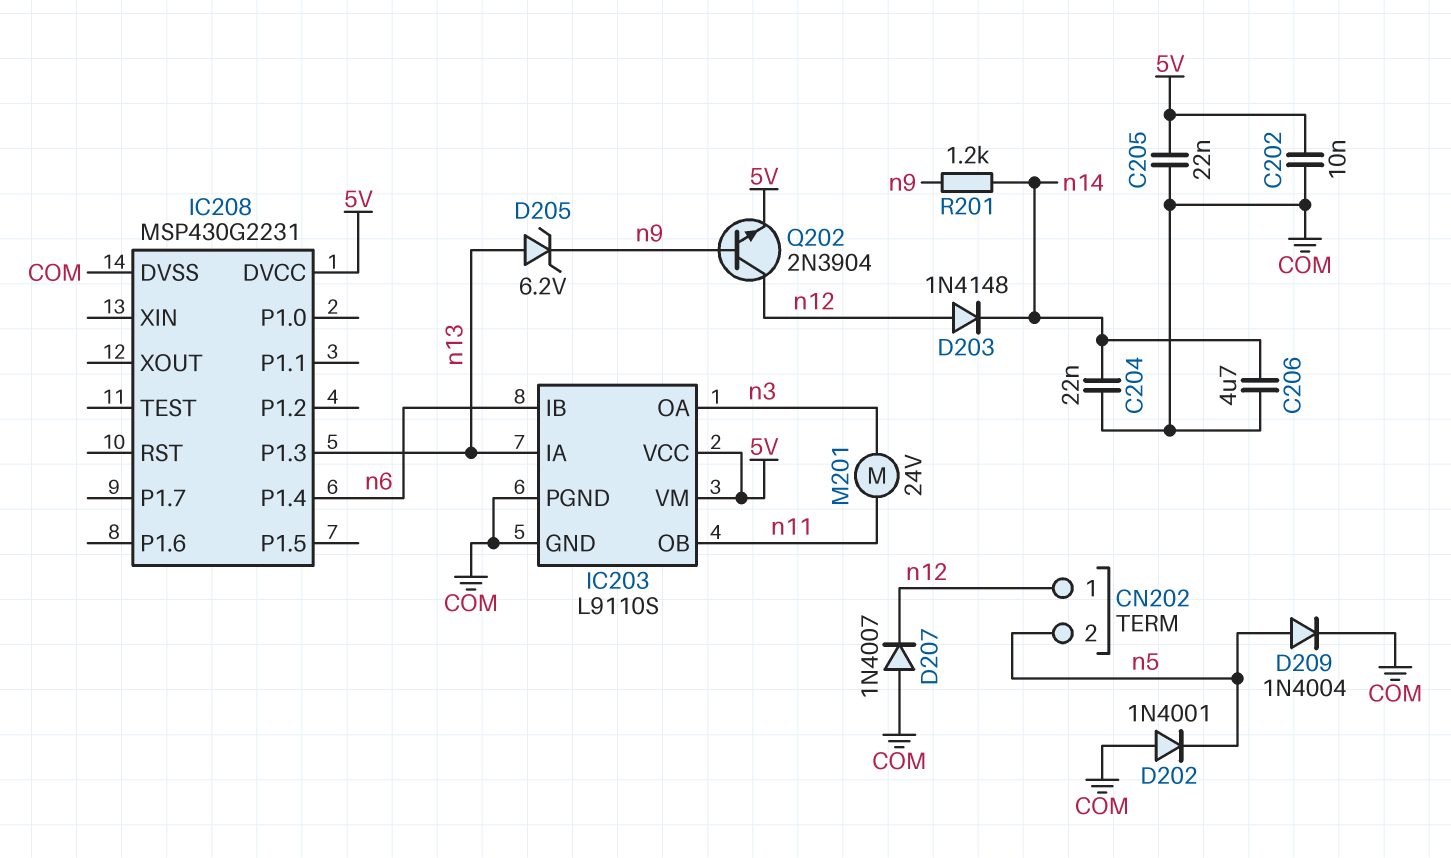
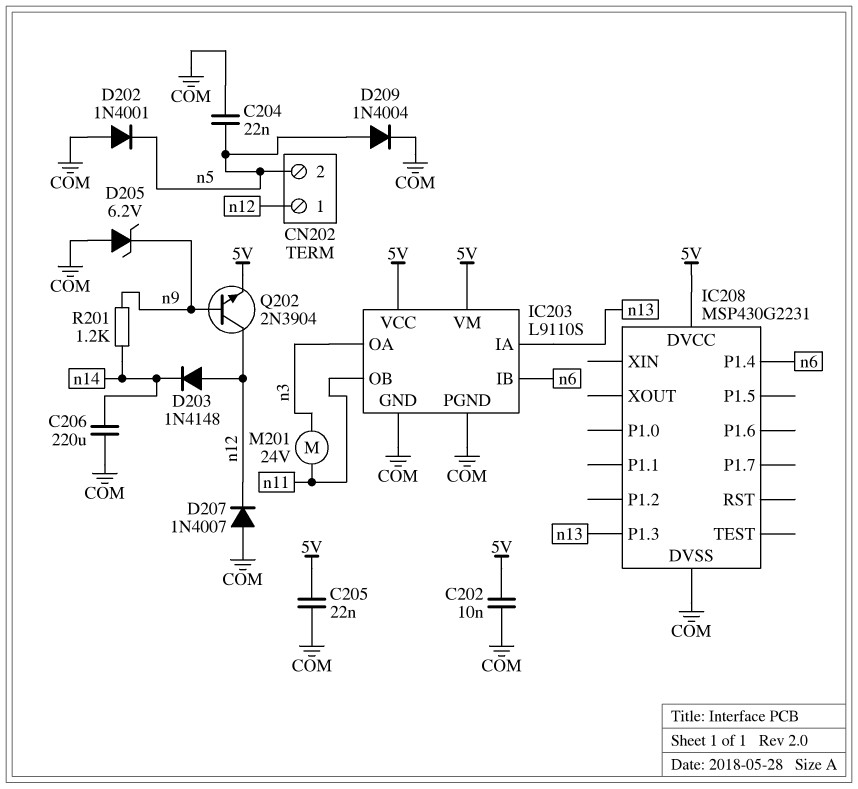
C204: 22nF (COM, n14) -> 22nF (COM, n5)
C206: 4.7uF (COM, n14) -> 220uF (COM, n14)
D205: zener 6.2V (A n13, K n9) -> zener 6.2V (A COM, K n9)

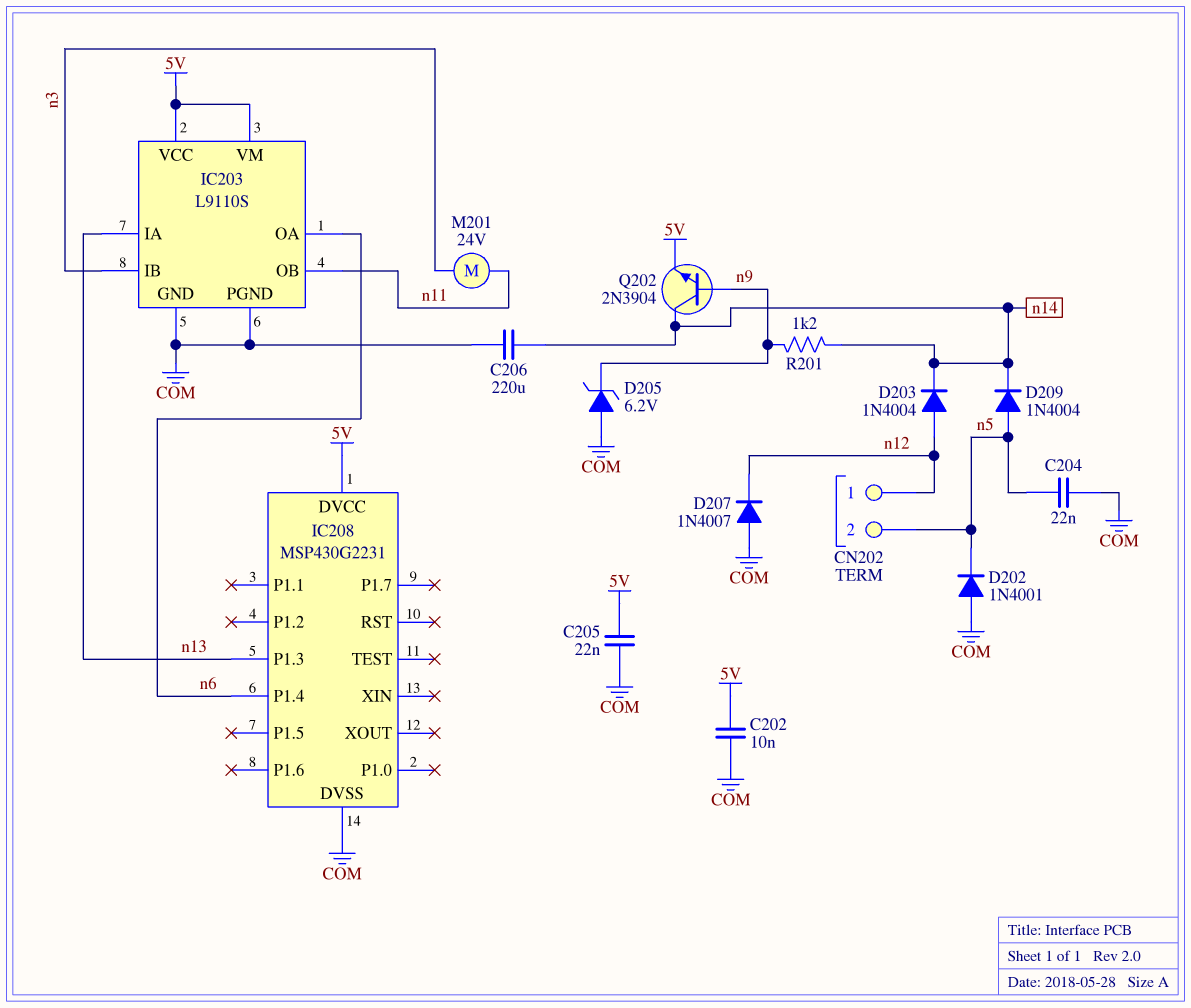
D203: diode 1N4148 (A n12, K n14) -> diode 1N4004 (A n12, K n14)
D209: diode 1N4004 (A n5, K COM) -> diode 1N4004 (A n5, K n14)
IC203 pin IB: n6 -> n3
IC203 pin OA: n3 -> n6
Q202: NPN 2N3904 (B n9, C n12, E 5V) -> NPN 2N3904 (B n9, C n14, E 5V)

